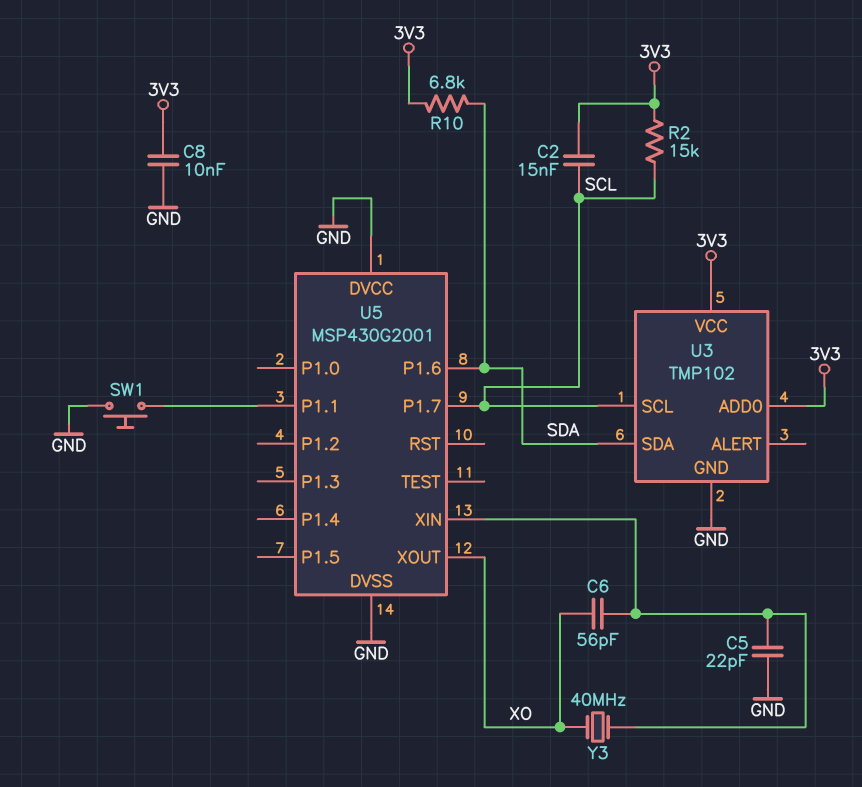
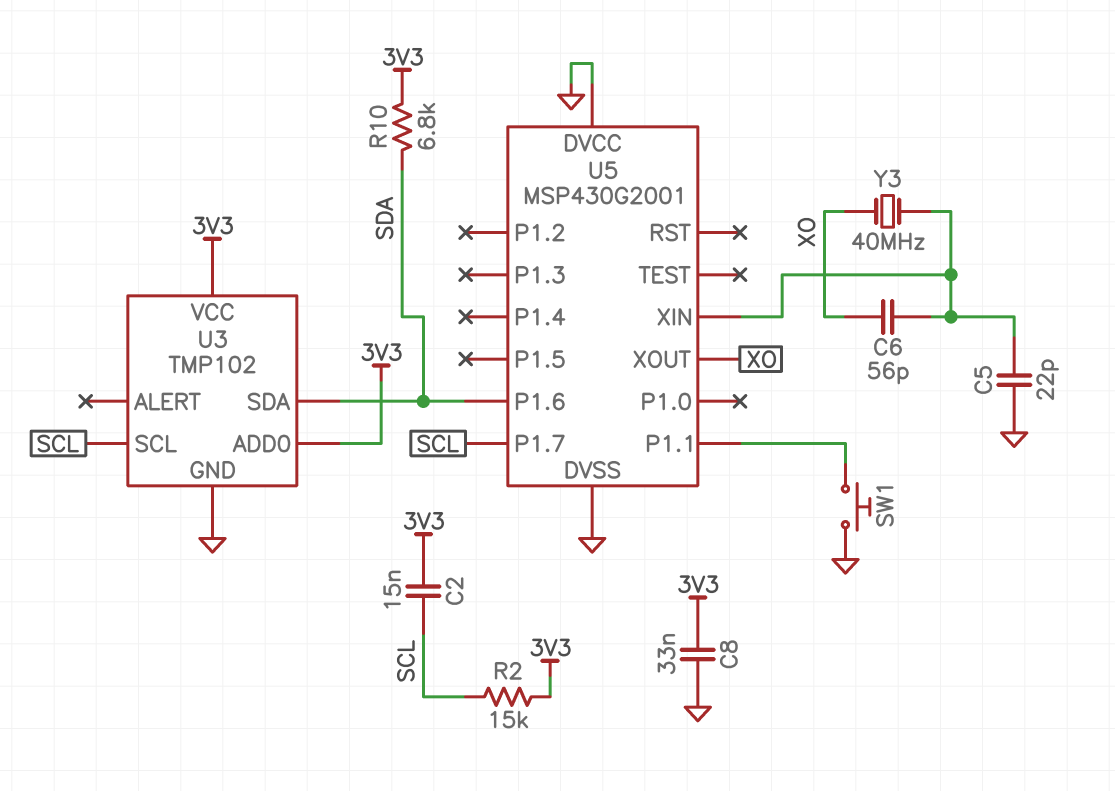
C8: 10nF (3V3, GND) -> 33nF (3V3, GND)

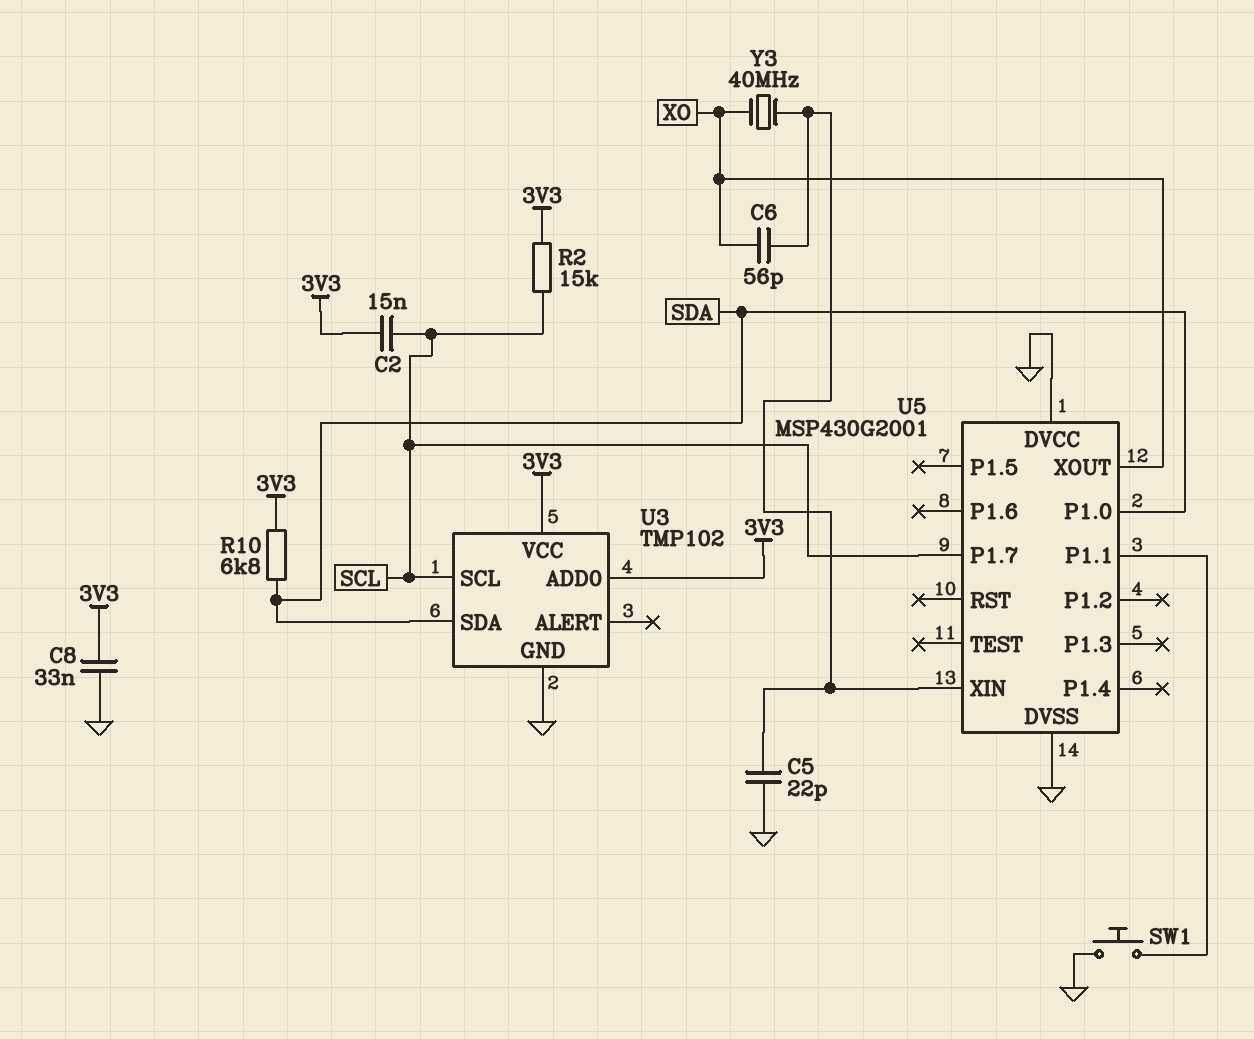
U5 pin P1.0: none -> SDA
U5 pin P1.6: SDA -> none

